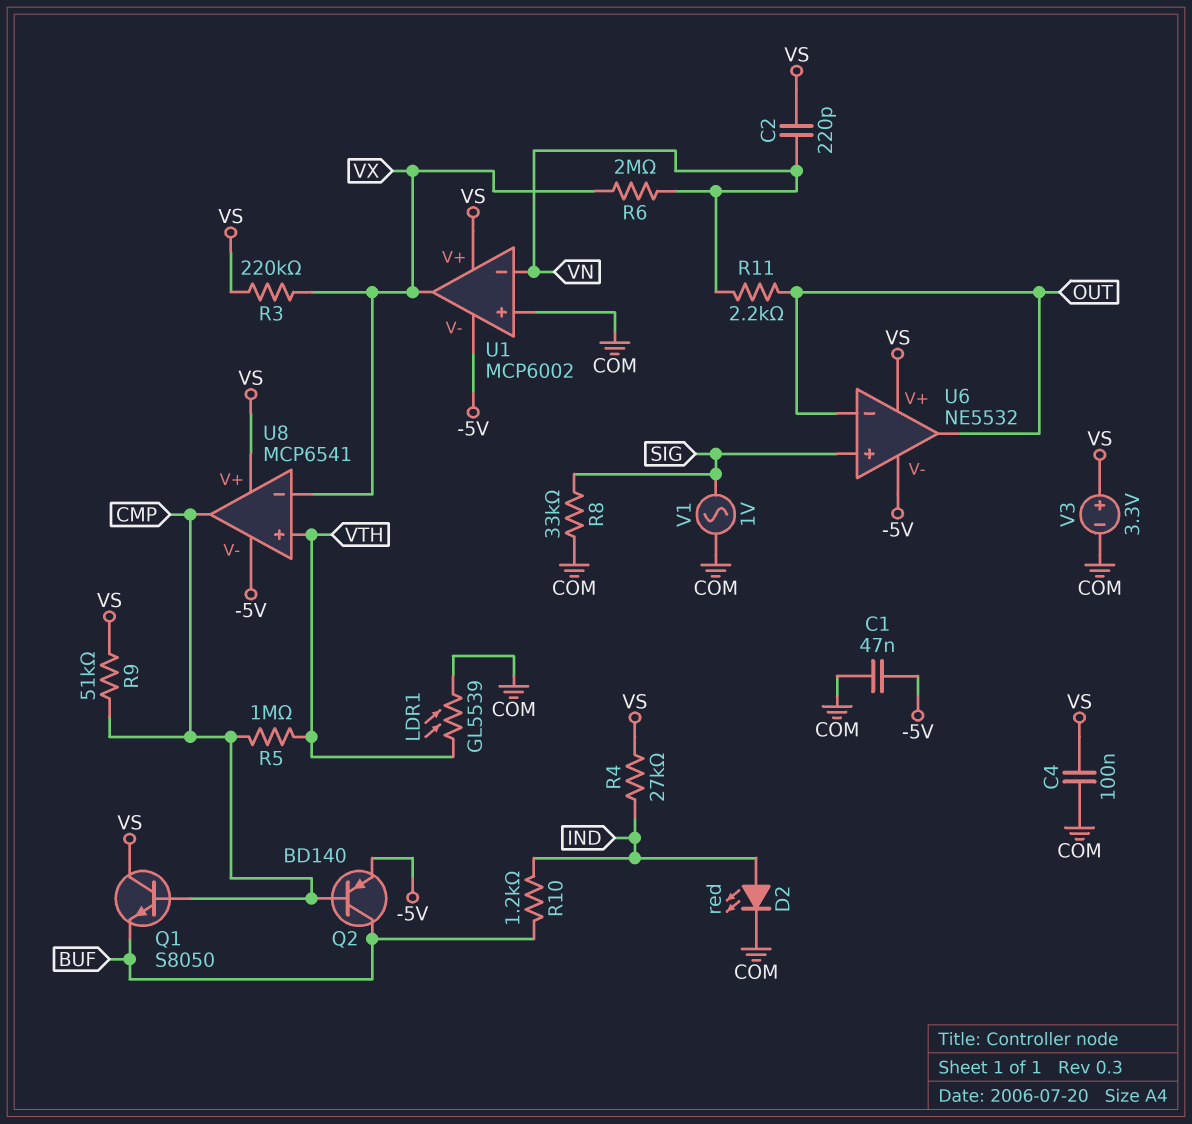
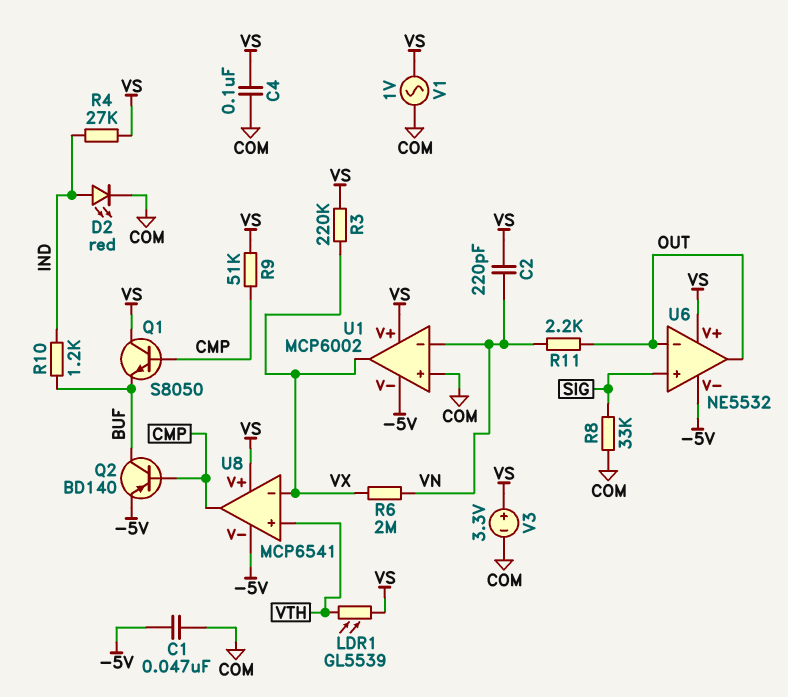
LDR1: GL5539 (COM, VTH) -> GL5539 (VS, VTH)
R5: 1M (CMP, VTH) -> none
V1: AC 1V (COM, SIG) -> AC 1V (COM, VS)

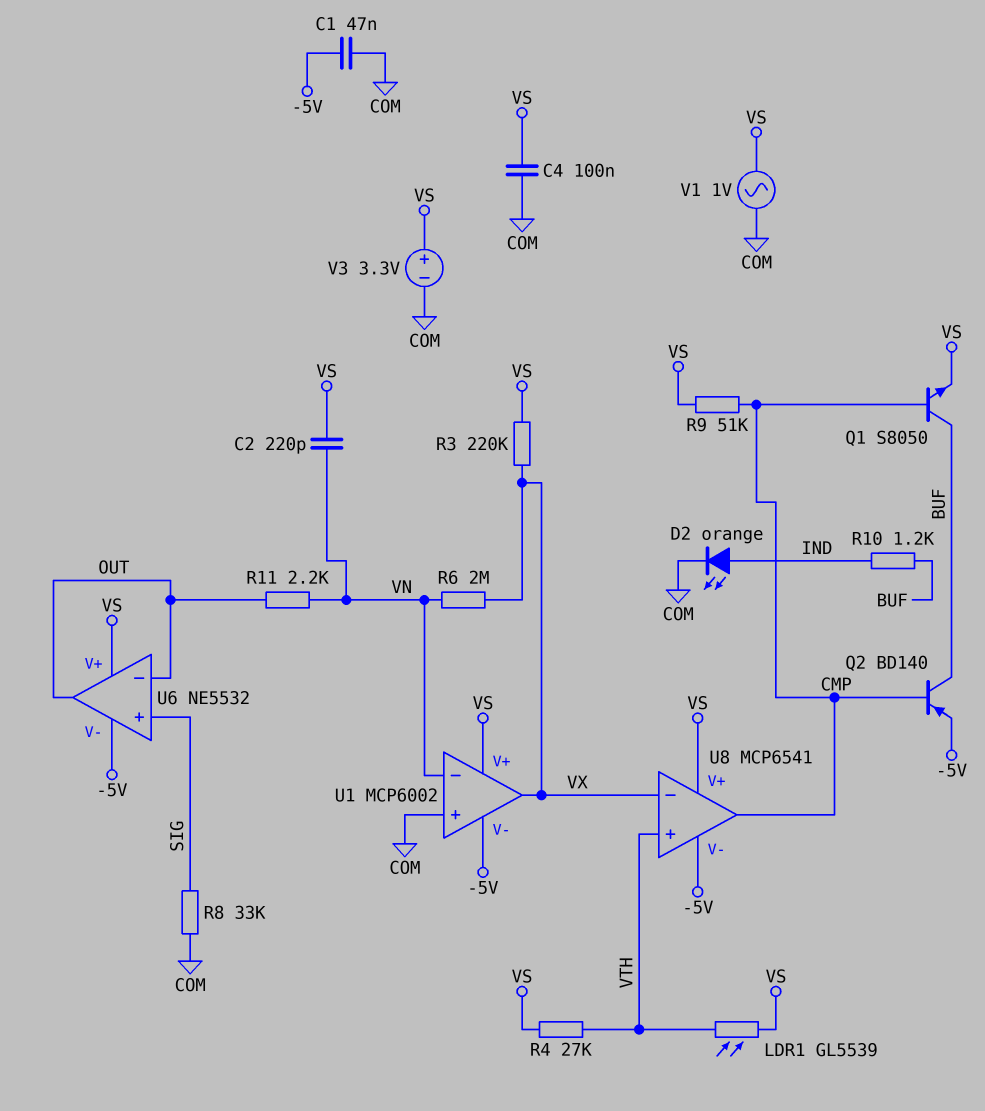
D2: LED red (A IND, K COM) -> LED orange (A IND, K COM)
Q1: NPN S8050 (B CMP, C VS, E BUF) -> NPN S8050 (B CMP, C BUF, E VS)
R4: 27k (IND, VS) -> 27k (VS, VTH)

